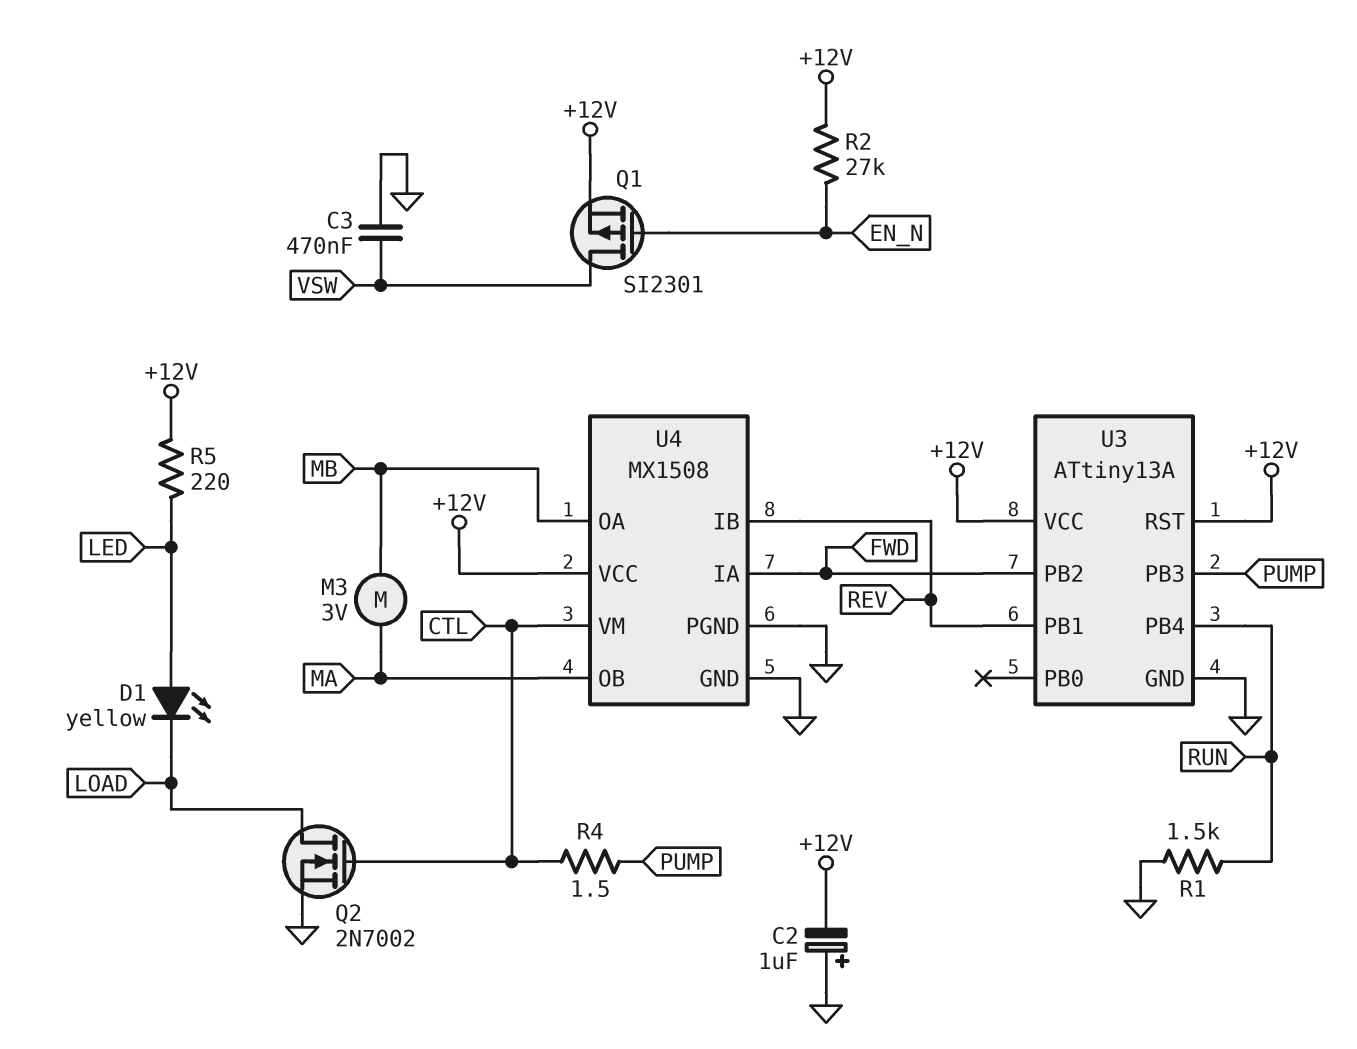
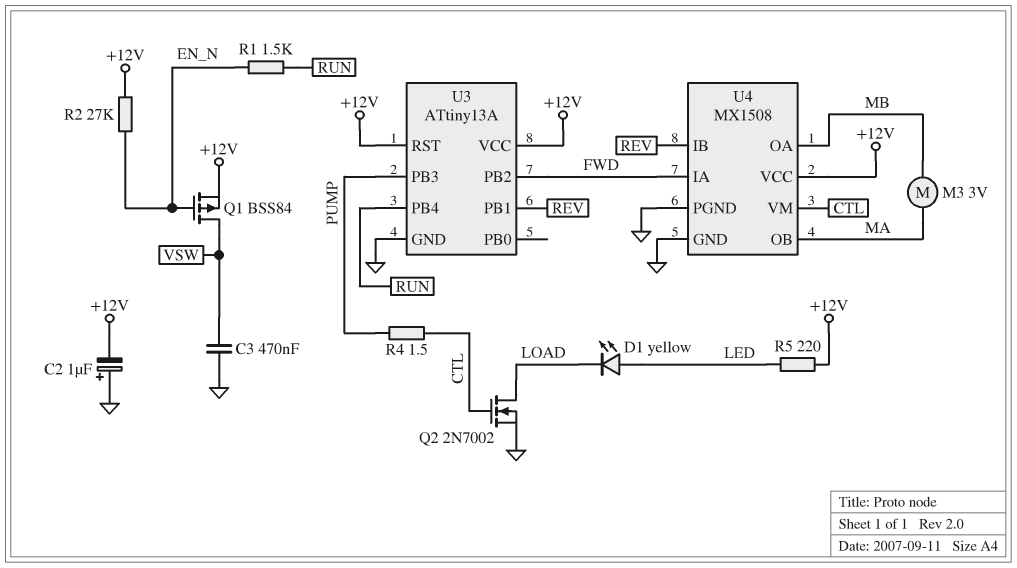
Q1: PMOS SI2301 (G EN_N, D VSW, S +12V) -> PMOS BSS84 (G EN_N, D VSW, S +12V)
R1: 1.5k (GND, RUN) -> 1.5k (EN_N, RUN)

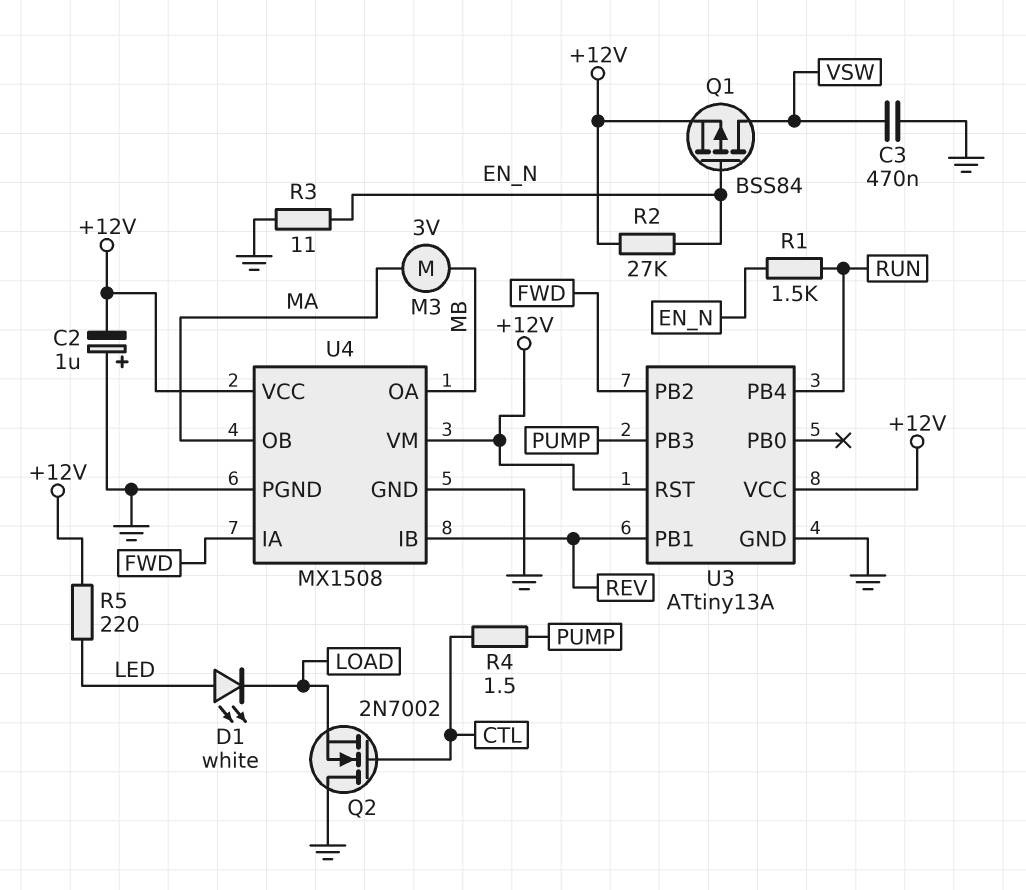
D1: LED yellow (A LED, K LOAD) -> LED white (A LED, K LOAD)
Q2: NMOS 2N7002 (G CTL, D LOAD, S GND) -> NMOS 2N7002 (G CTL, D GND, S LOAD)
R3: none -> 11 (EN_N, GND)
U4 pin VM: CTL -> +12V

